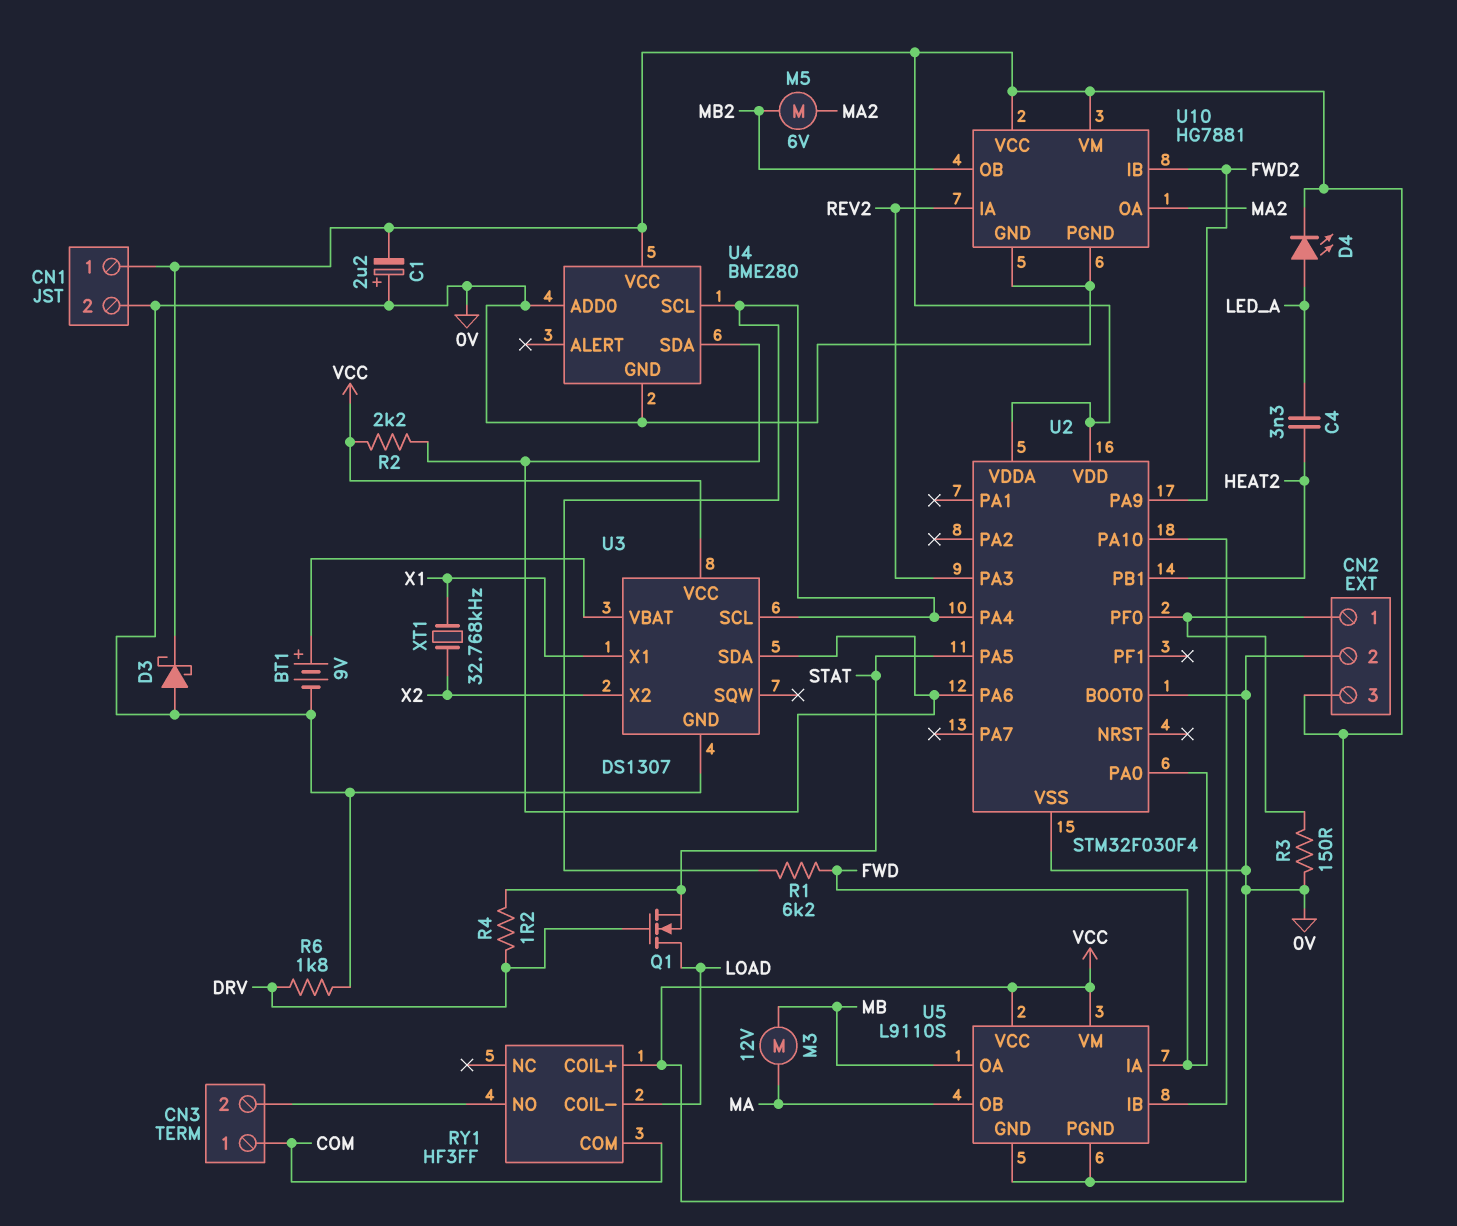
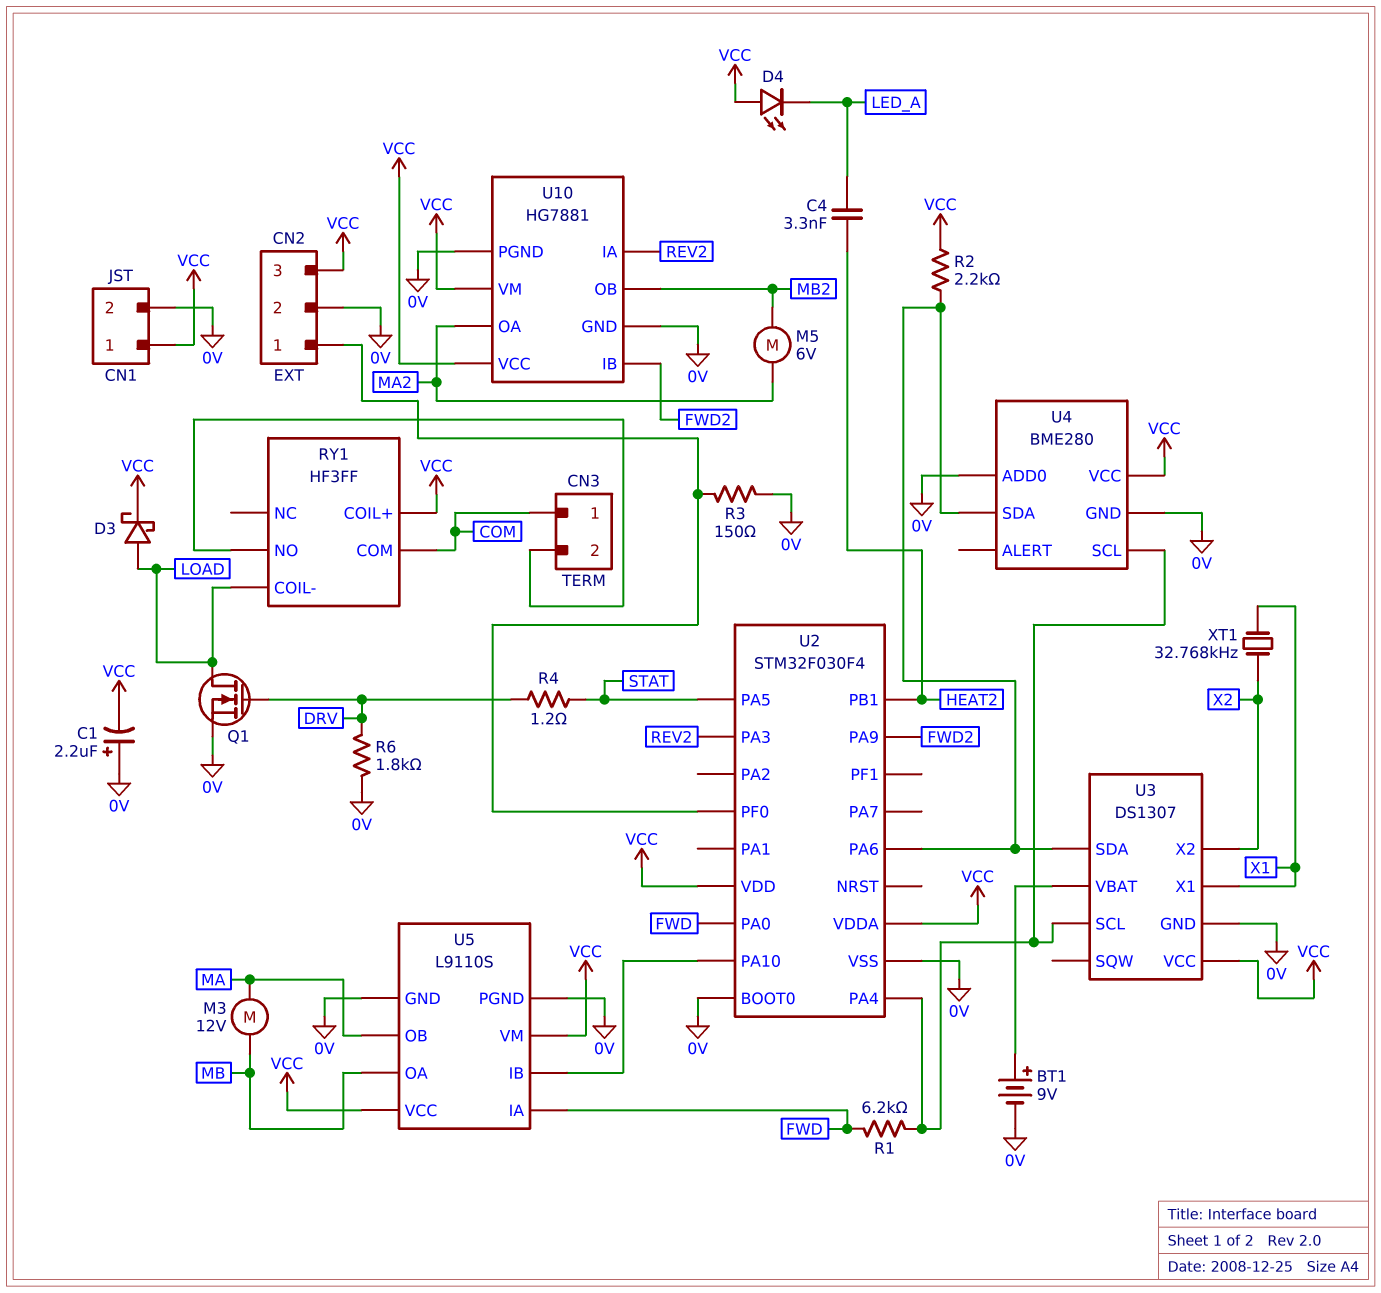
D3: schottky (A 0V, K VCC) -> schottky (A LOAD, K VCC)
D4: LED (A LED_A, K VCC) -> LED (A VCC, K LED_A)
Q1: NMOS (G DRV, D LOAD, S STAT) -> NMOS (G DRV, D LOAD, S 0V)

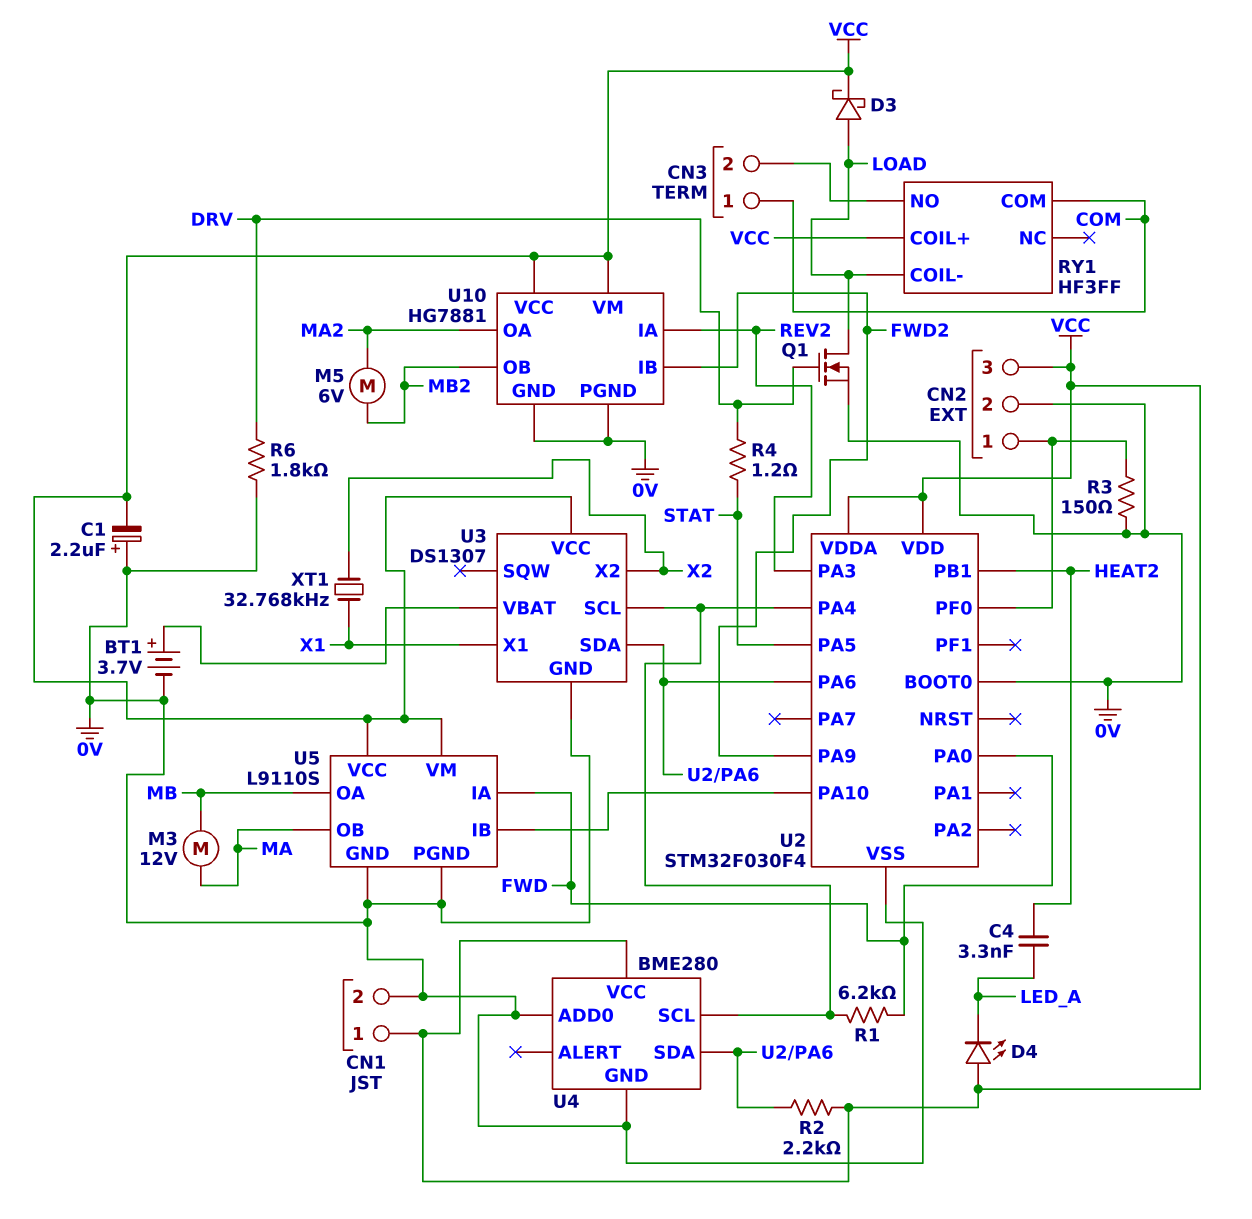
BT1: 9V (plus U3/VBAT, minus 0V) -> 3.7V (plus U3/VBAT, minus 0V)

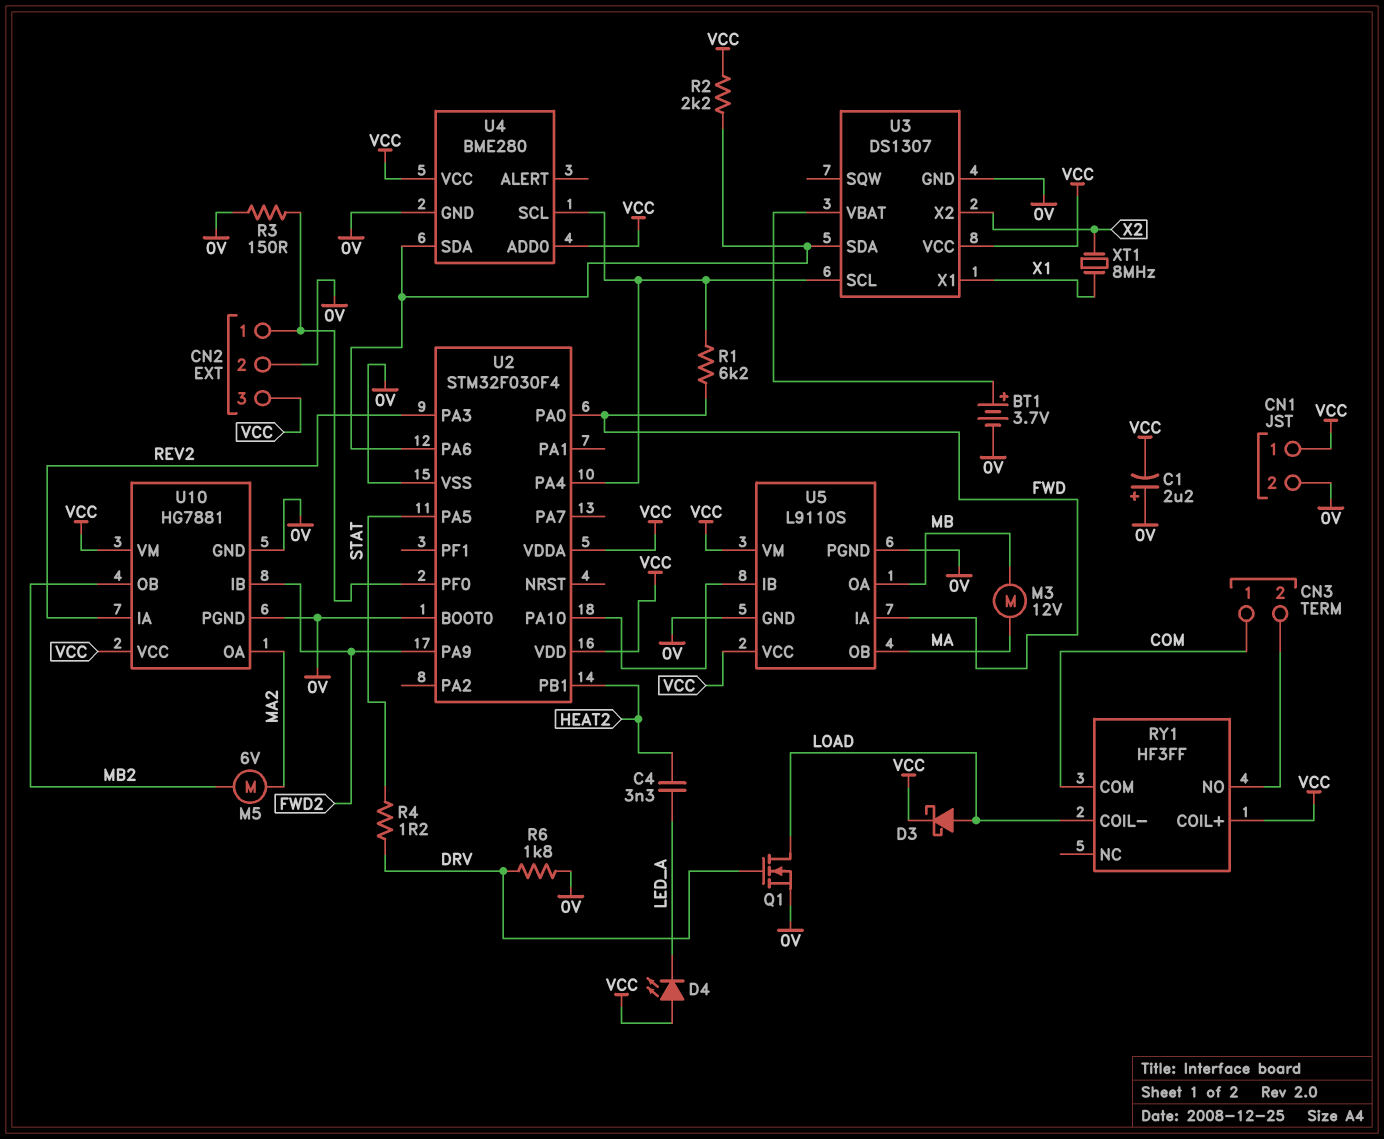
U4 pin ADD0: 0V -> VCC
XT1: 32.768kHz (X1, X2) -> 8MHz (X1, X2)

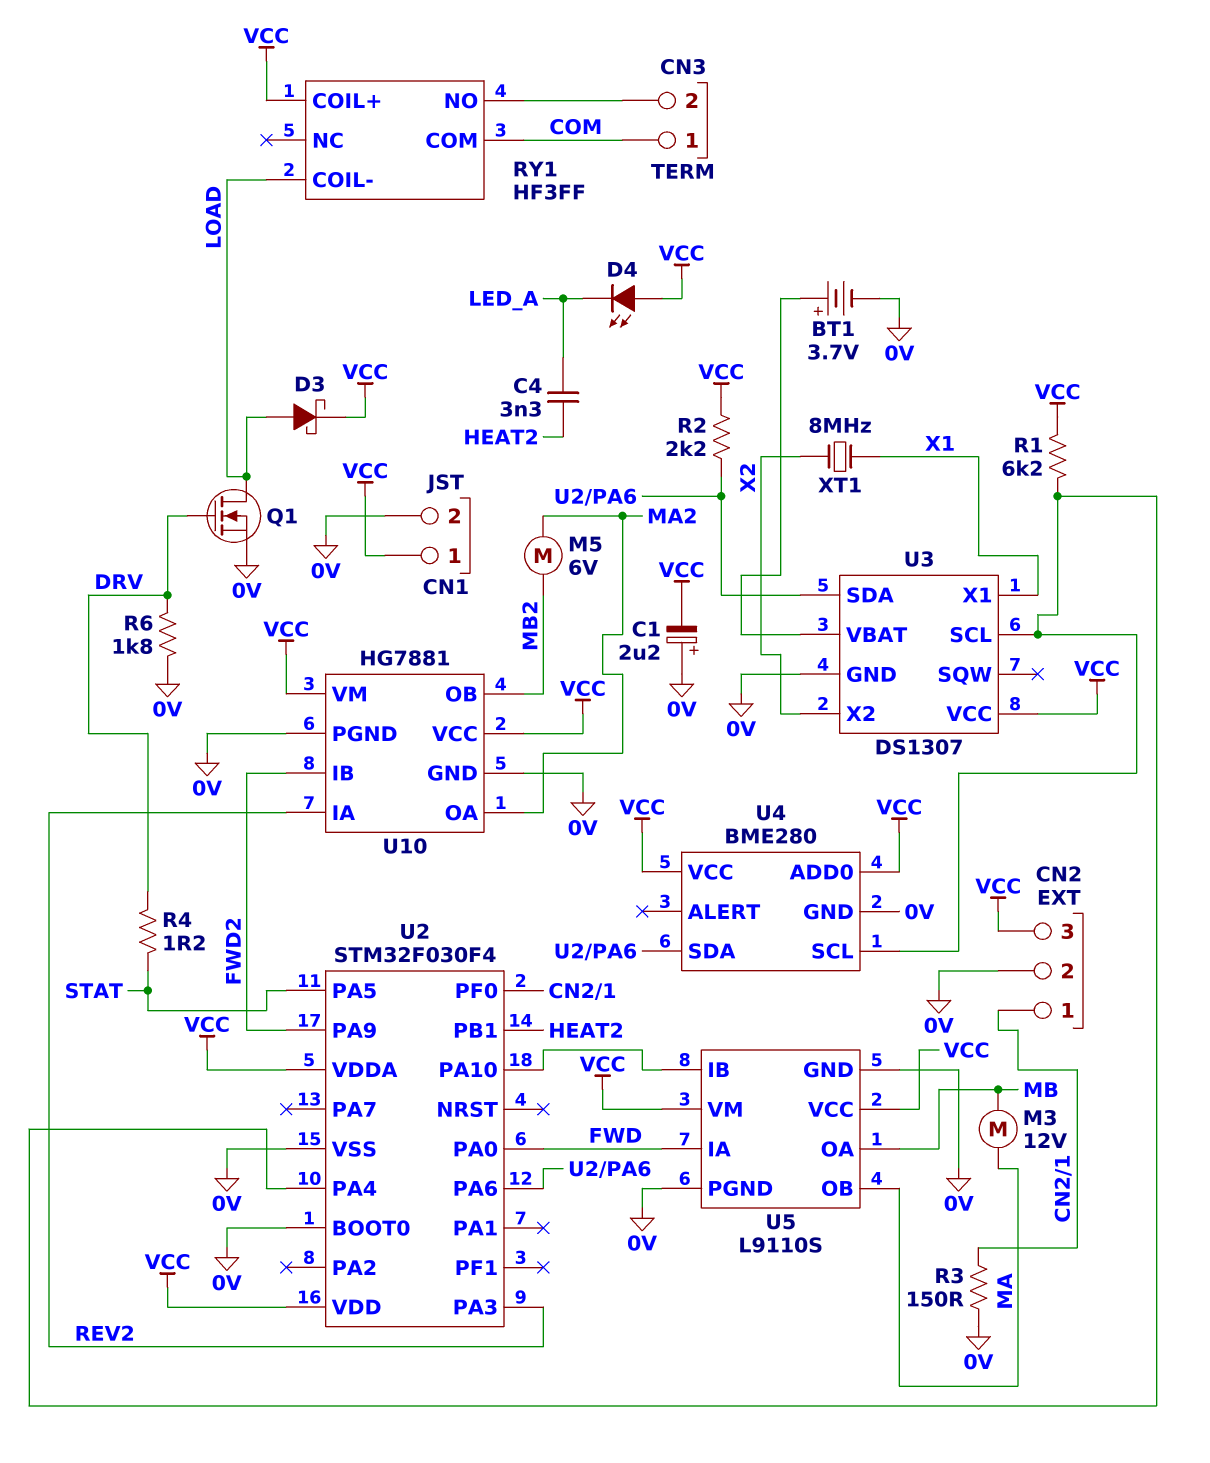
R1: 6.2k (FWD, U2/PA4) -> 6.2k (U2/PA4, VCC)

